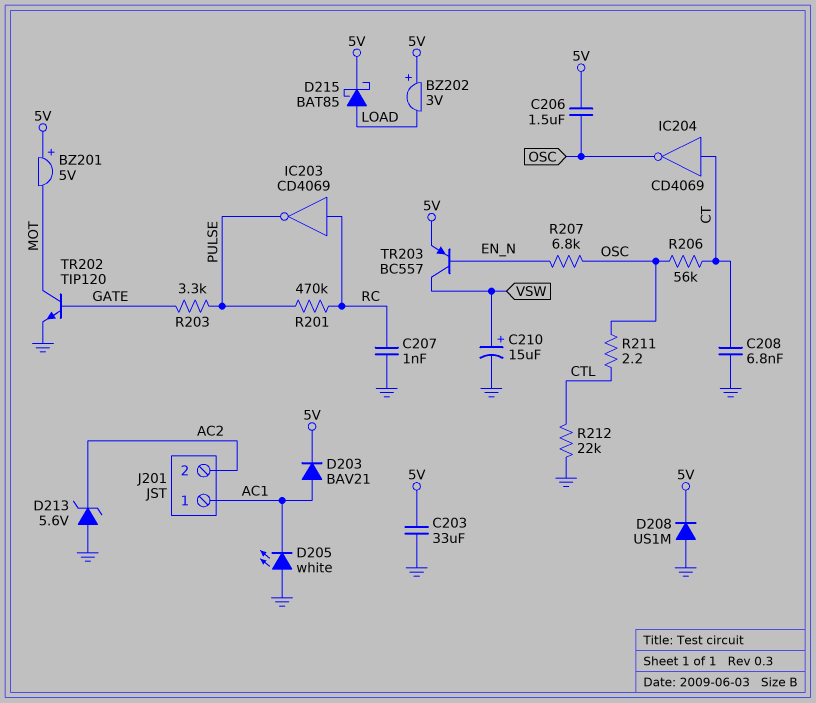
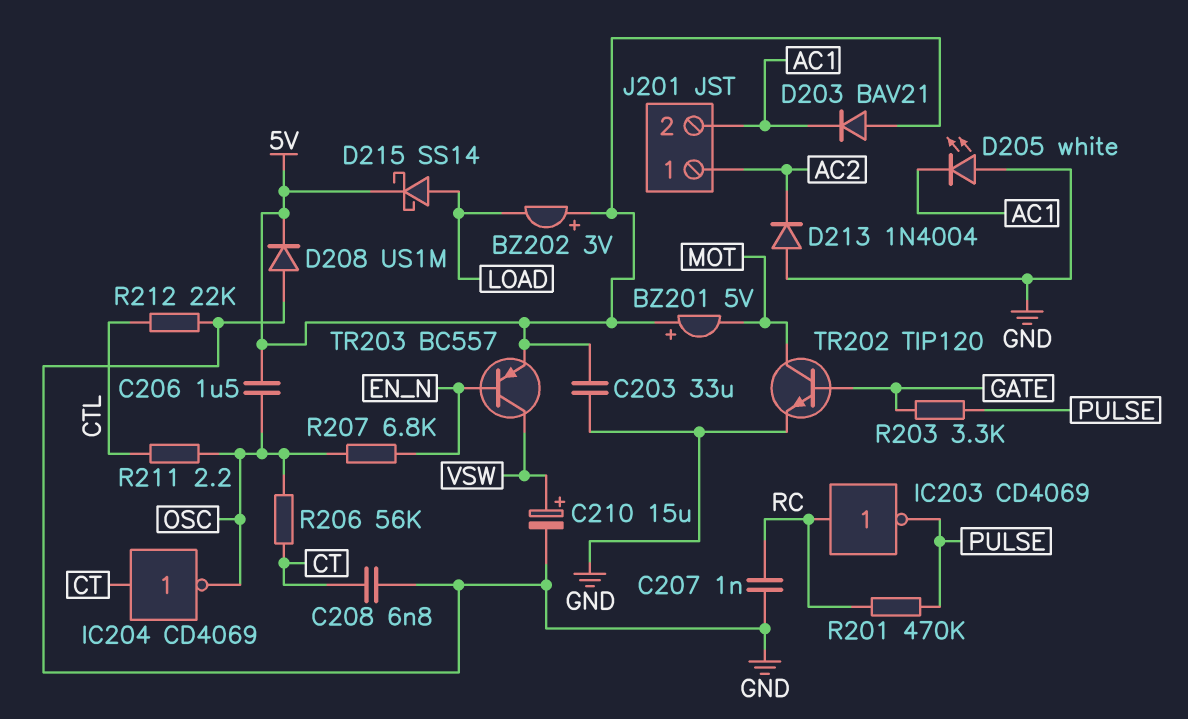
D203: diode BAV21 (A AC1, K 5V) -> diode BAV21 (A 5V, K AC1)
D213: zener 5.6V (A GND, K AC2) -> diode 1N4004 (A GND, K AC2)
D215: schottky BAT85 (A LOAD, K 5V) -> schottky SS14 (A LOAD, K 5V)
J201 pin 1: AC1 -> AC2
J201 pin 2: AC2 -> AC1

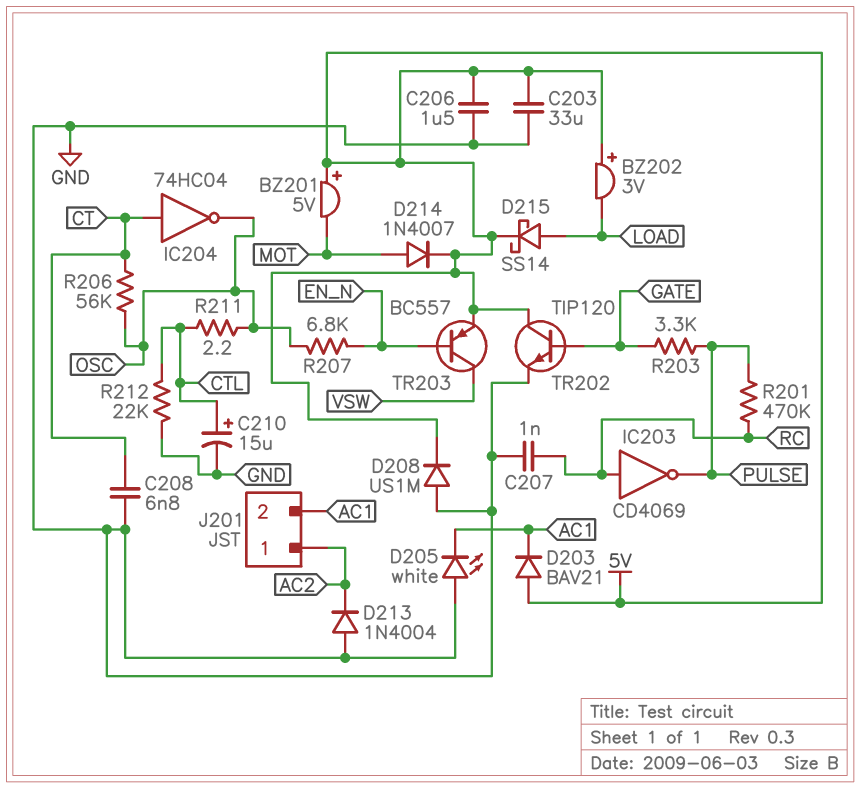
C206: 1.5uF (5V, OSC) -> 1.5uF (5V, GND)
C210: 15uF (plus VSW, minus GND) -> 15uF (plus CTL, minus GND)
D214: none -> diode 1N4007 (A MOT, K 5V)
IC204: NOT CD4069 (in CT, out OSC) -> NOT 74HC04 (in CT, out OSC)
TR202: NPN TIP120 (B GATE, C MOT, E GND) -> NPN TIP120 (B GATE, C 5V, E GND)

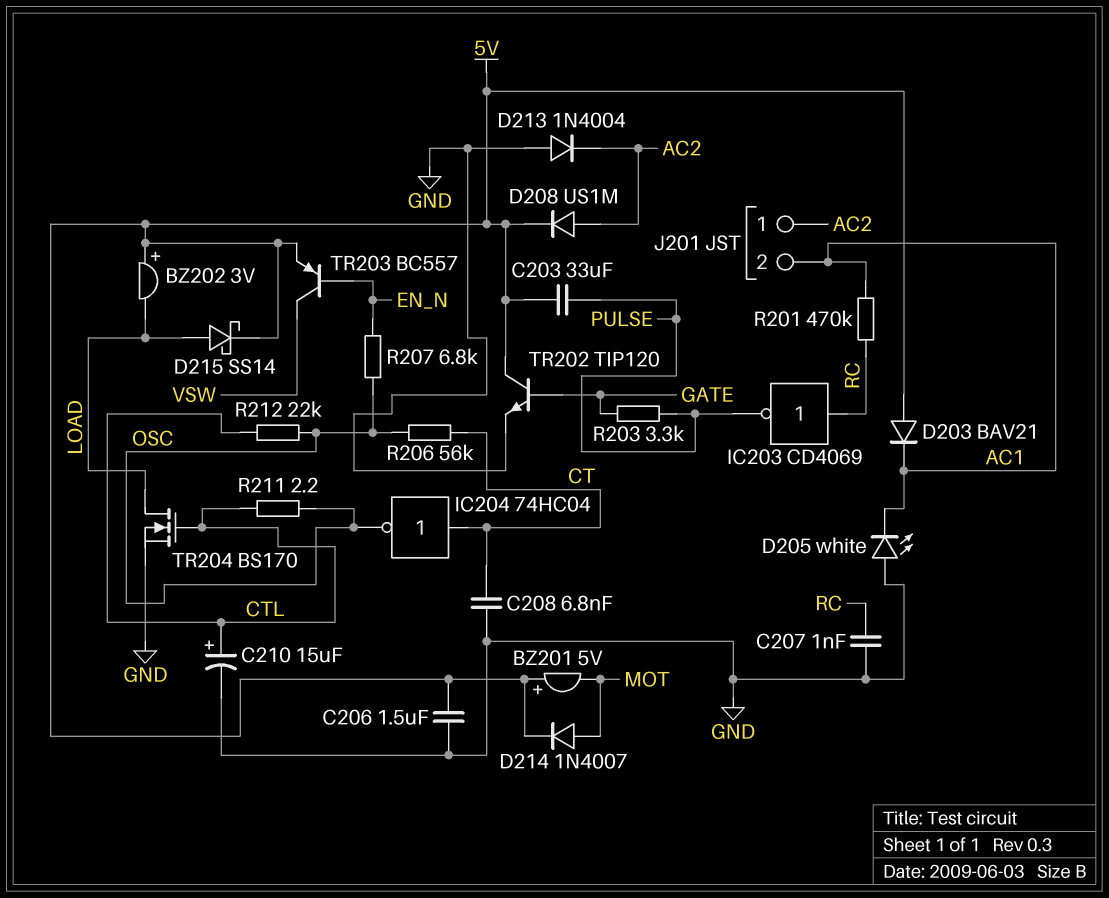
C203: 33uF (5V, GND) -> 33uF (5V, PULSE)
D208: diode US1M (A GND, K 5V) -> diode US1M (A AC2, K 5V)
R201: 470k (PULSE, RC) -> 470k (AC1, RC)
R212: 22k (CTL, GND) -> 22k (CTL, OSC)
TR204: none -> NMOS BS170 (G CTL, D LOAD, S GND)

